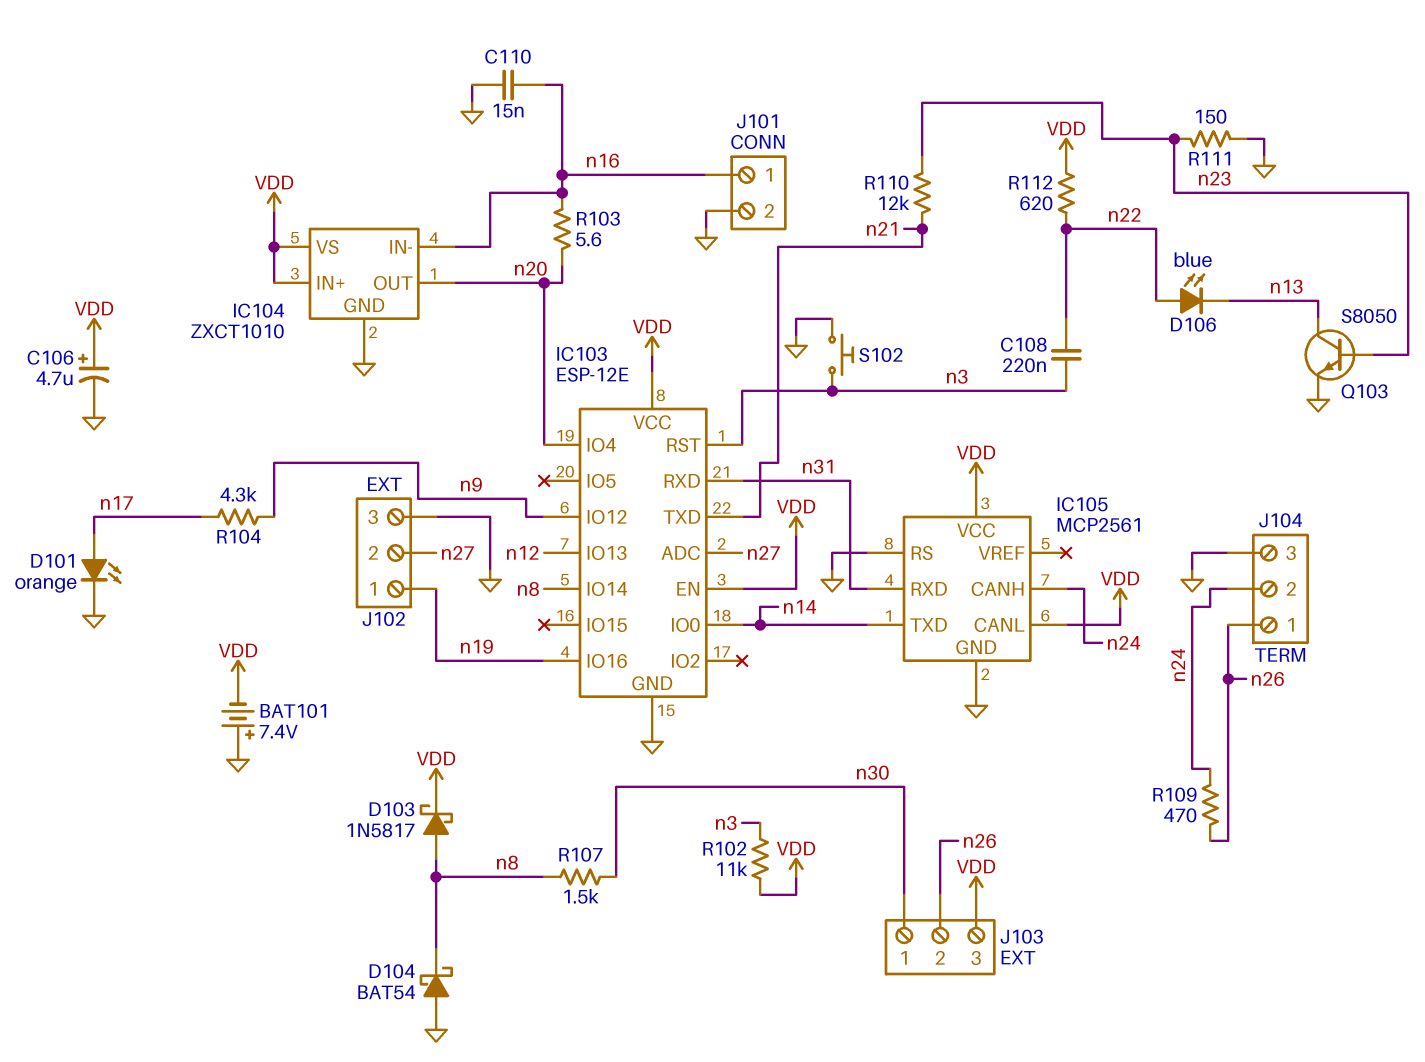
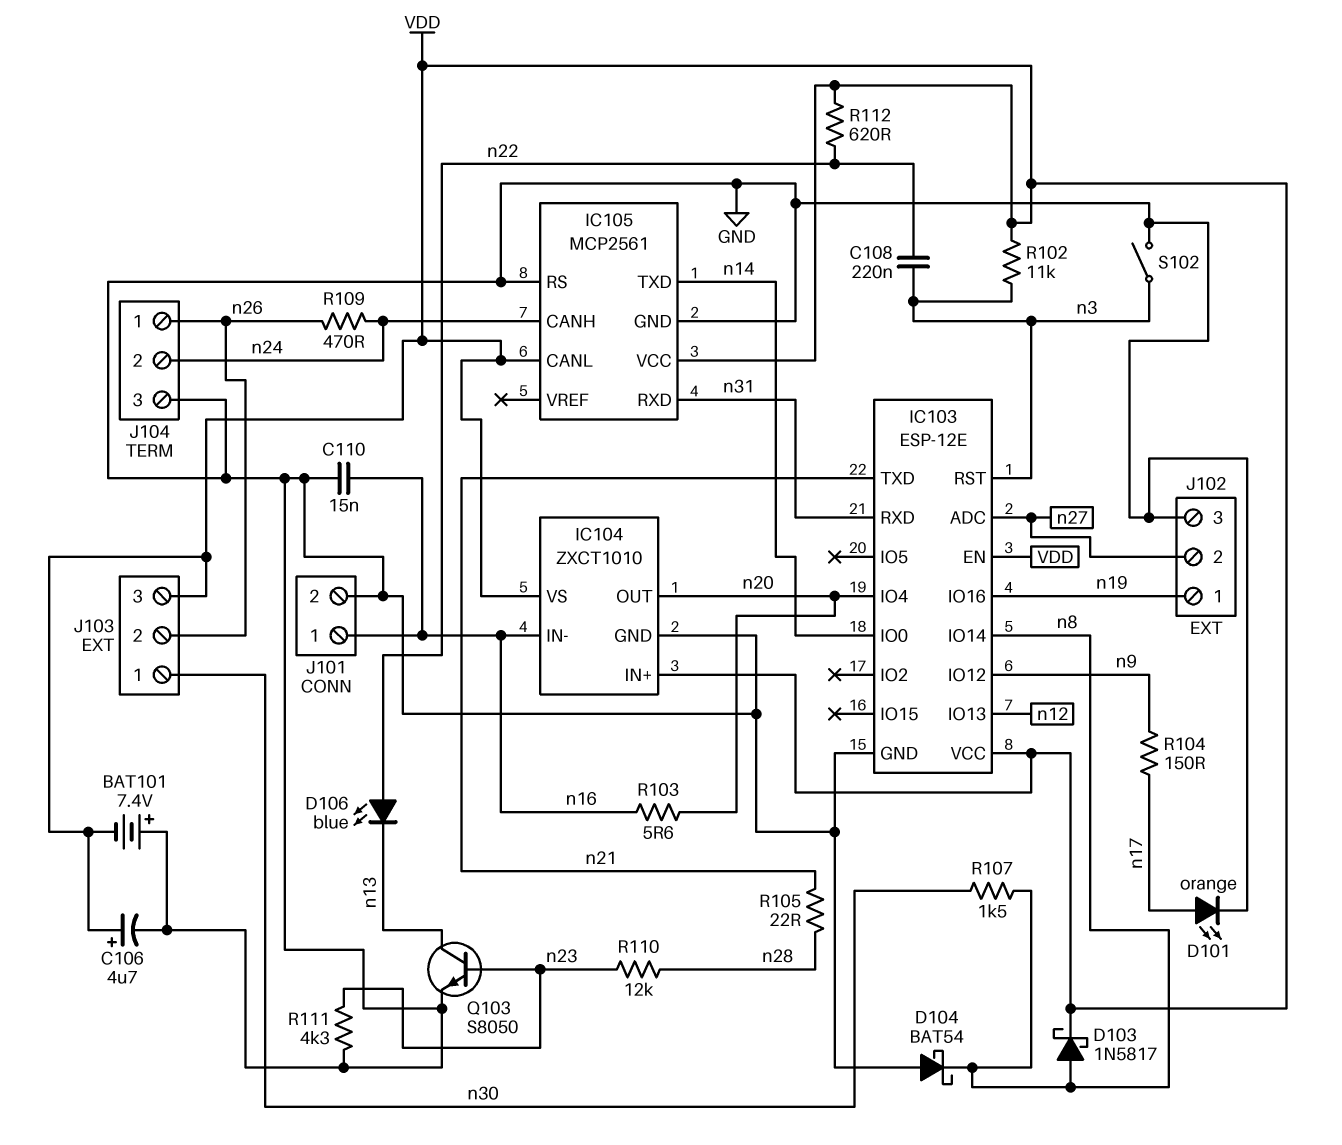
R104: 4.3k (n9, n17) -> 150 (n9, n17)
R105: none -> 22 (n21, n28)
R110: 12k (n21, n23) -> 12k (n23, n28)
R111: 150 (GND, n23) -> 4.3k (GND, n23)
S102: button (GND, n3) -> switch (GND, n3)

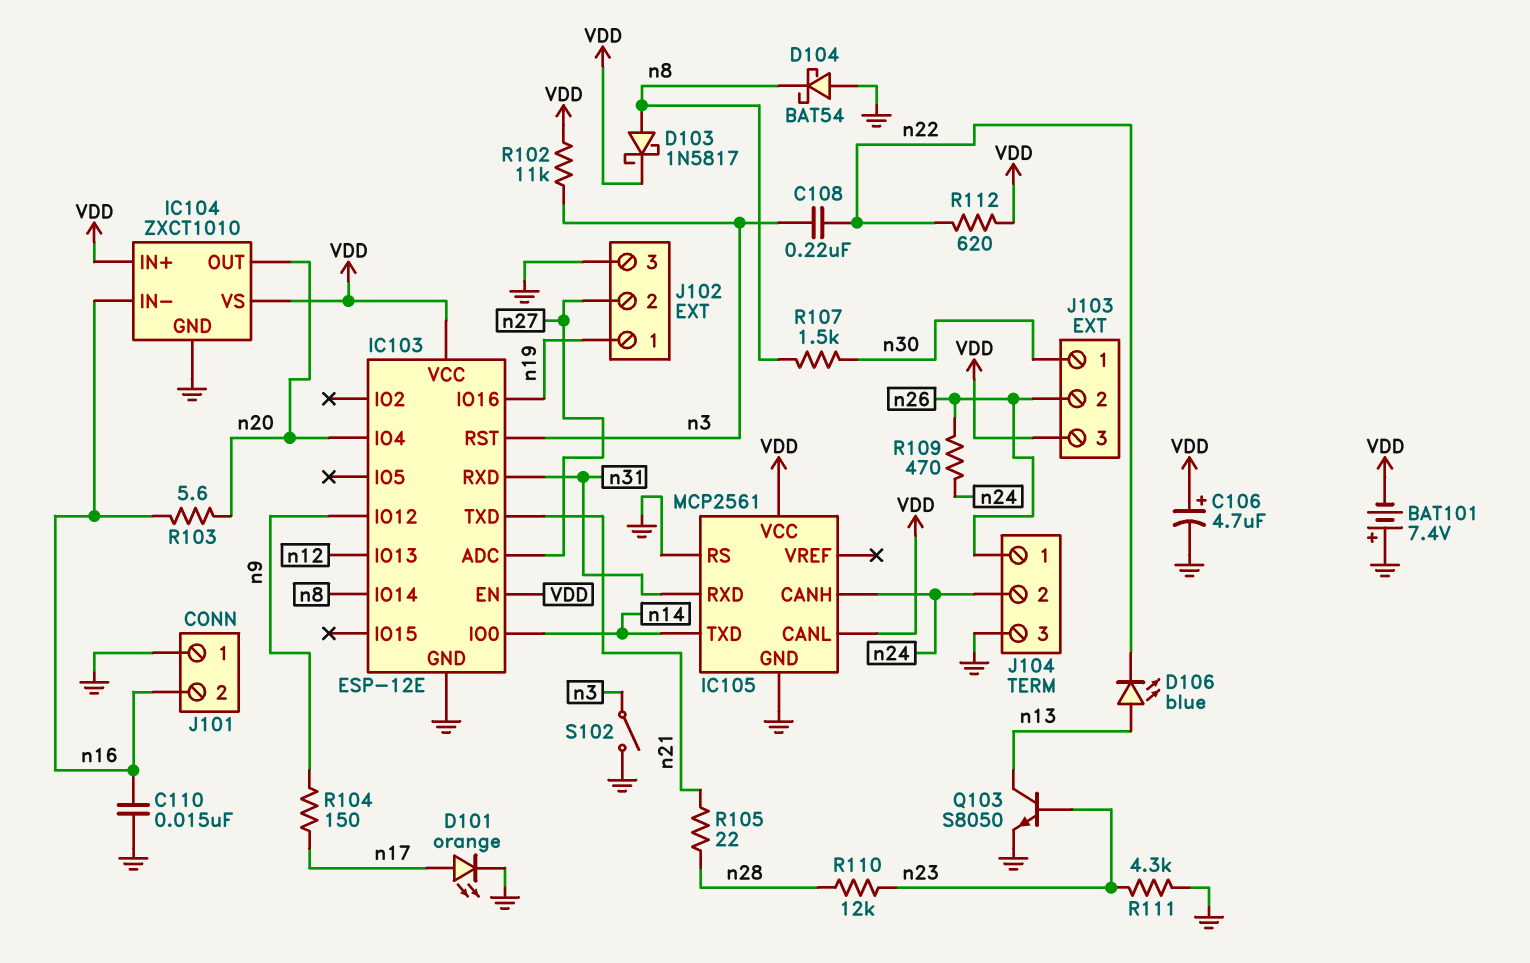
D106: LED blue (A n22, K n13) -> LED blue (A n13, K n22)
J101 pin 1: n16 -> GND
J101 pin 2: GND -> n16

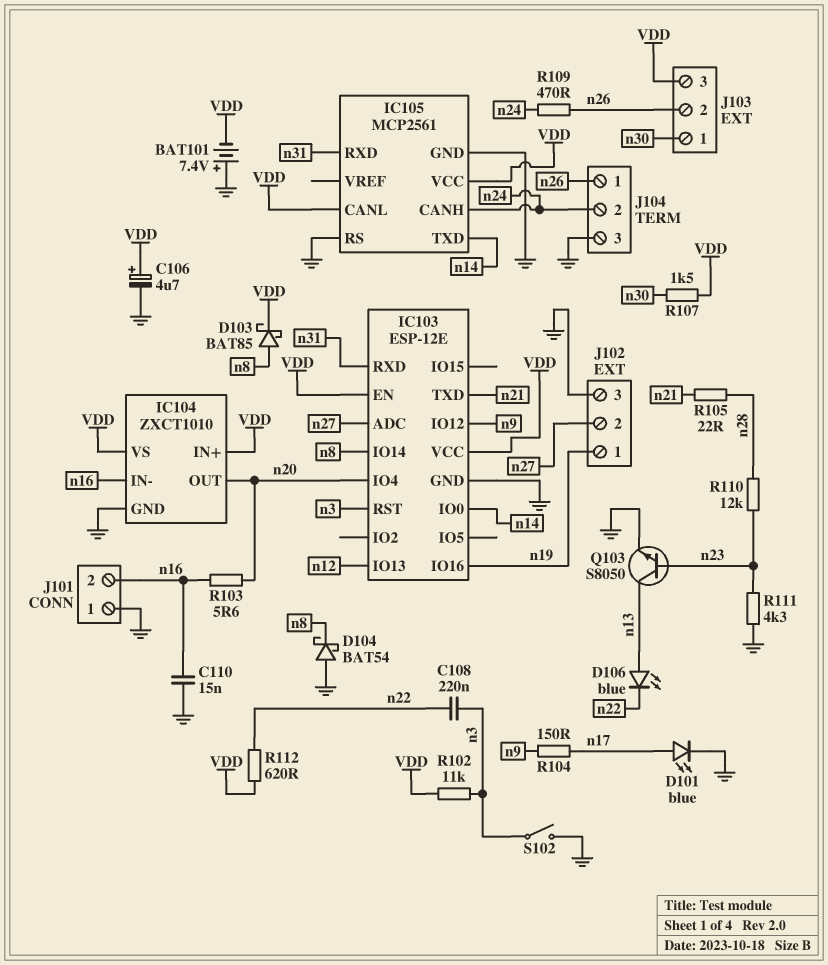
D101: LED orange (A n17, K GND) -> LED blue (A n17, K GND)
D103: schottky 1N5817 (A n8, K VDD) -> schottky BAT85 (A n8, K VDD)
R107: 1.5k (n8, n30) -> 1.5k (VDD, n30)

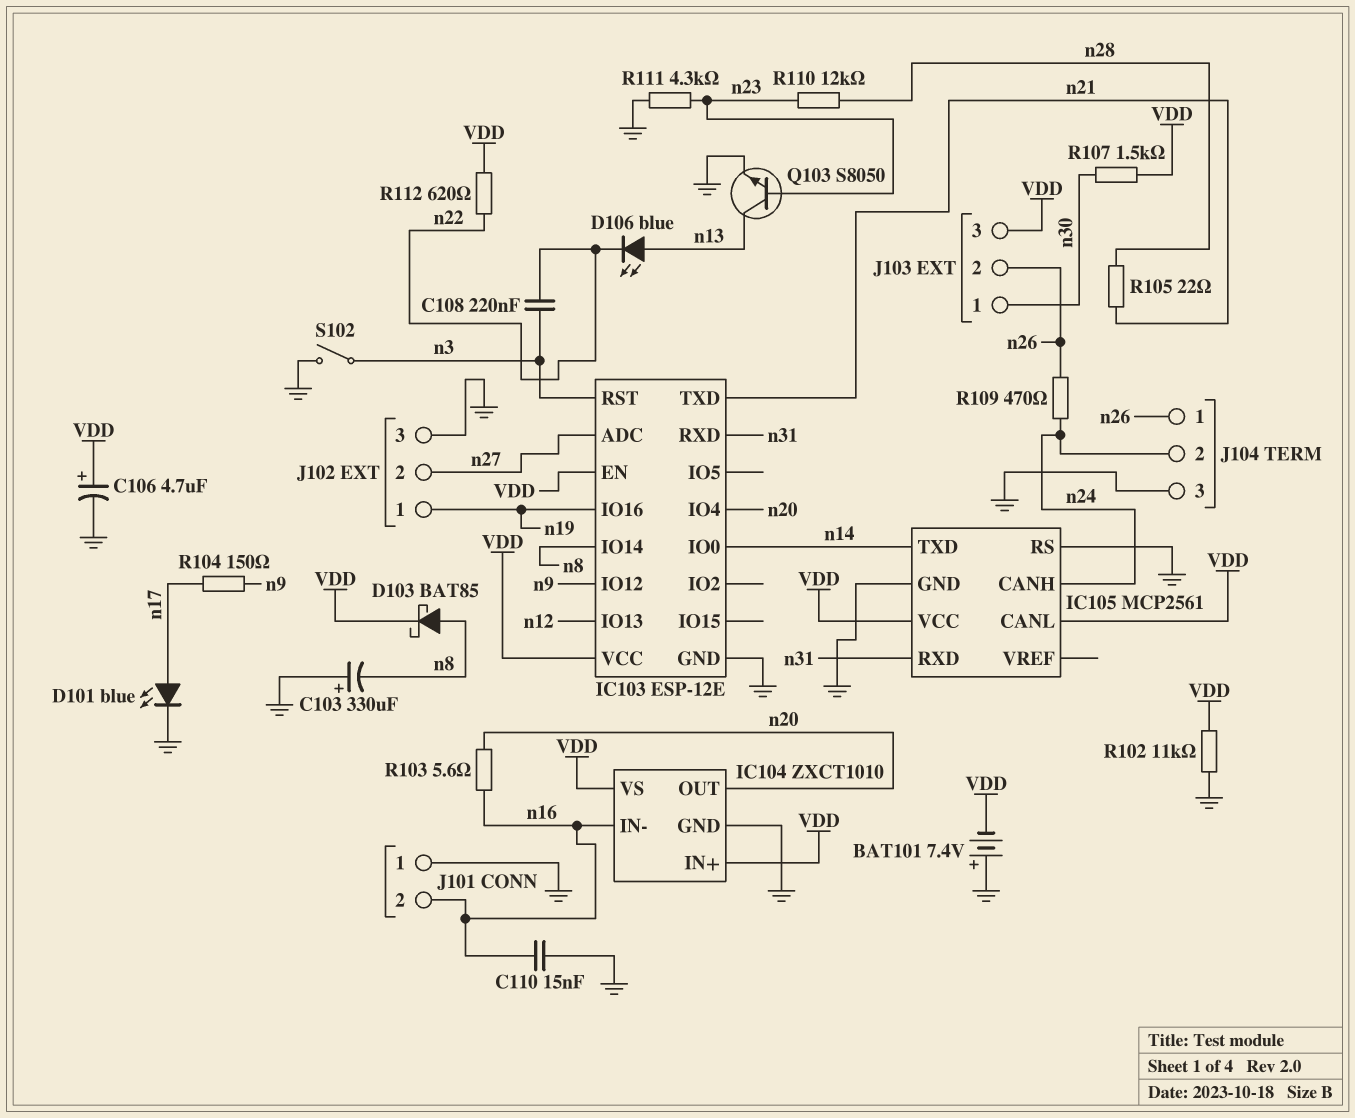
C103: none -> 330uF (plus GND, minus n8)
D104: schottky BAT54 (A GND, K n8) -> none
R102: 11k (VDD, n3) -> 11k (GND, VDD)

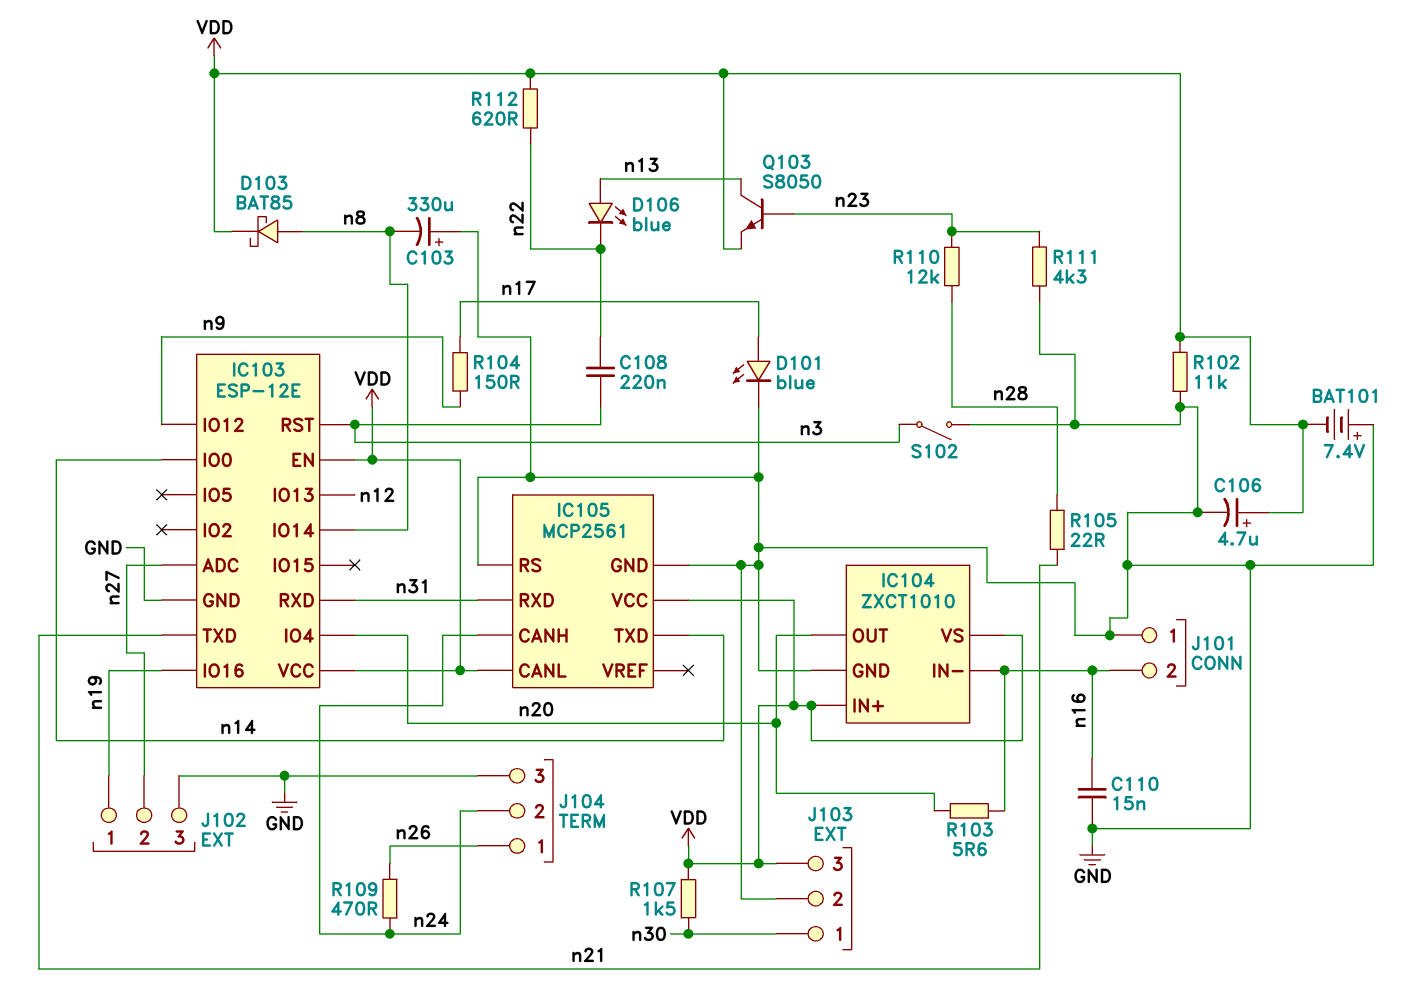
J103 pin 2: n26 -> GND
Q103: NPN S8050 (B n23, C n13, E GND) -> NPN S8050 (B n23, C n13, E VDD)

